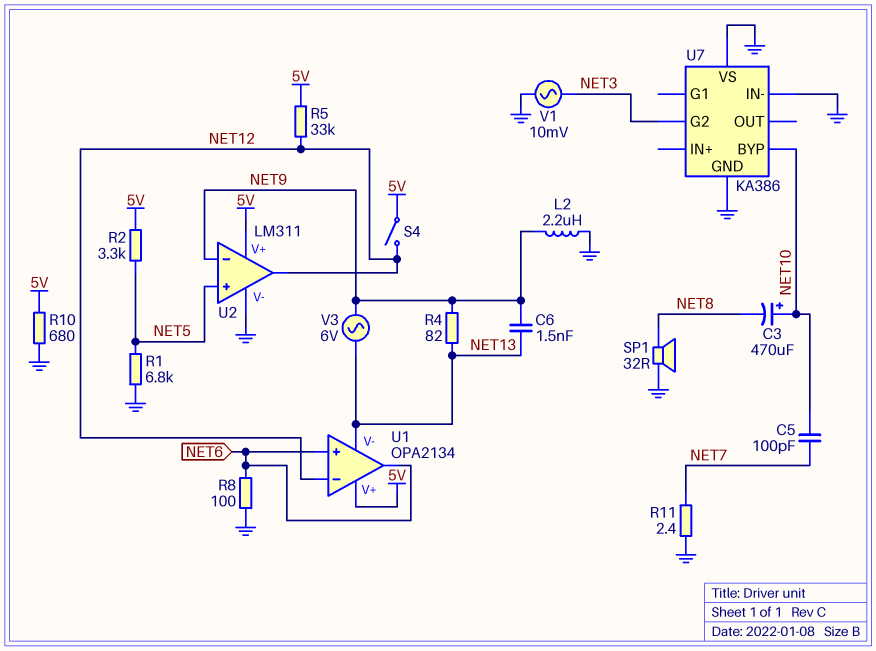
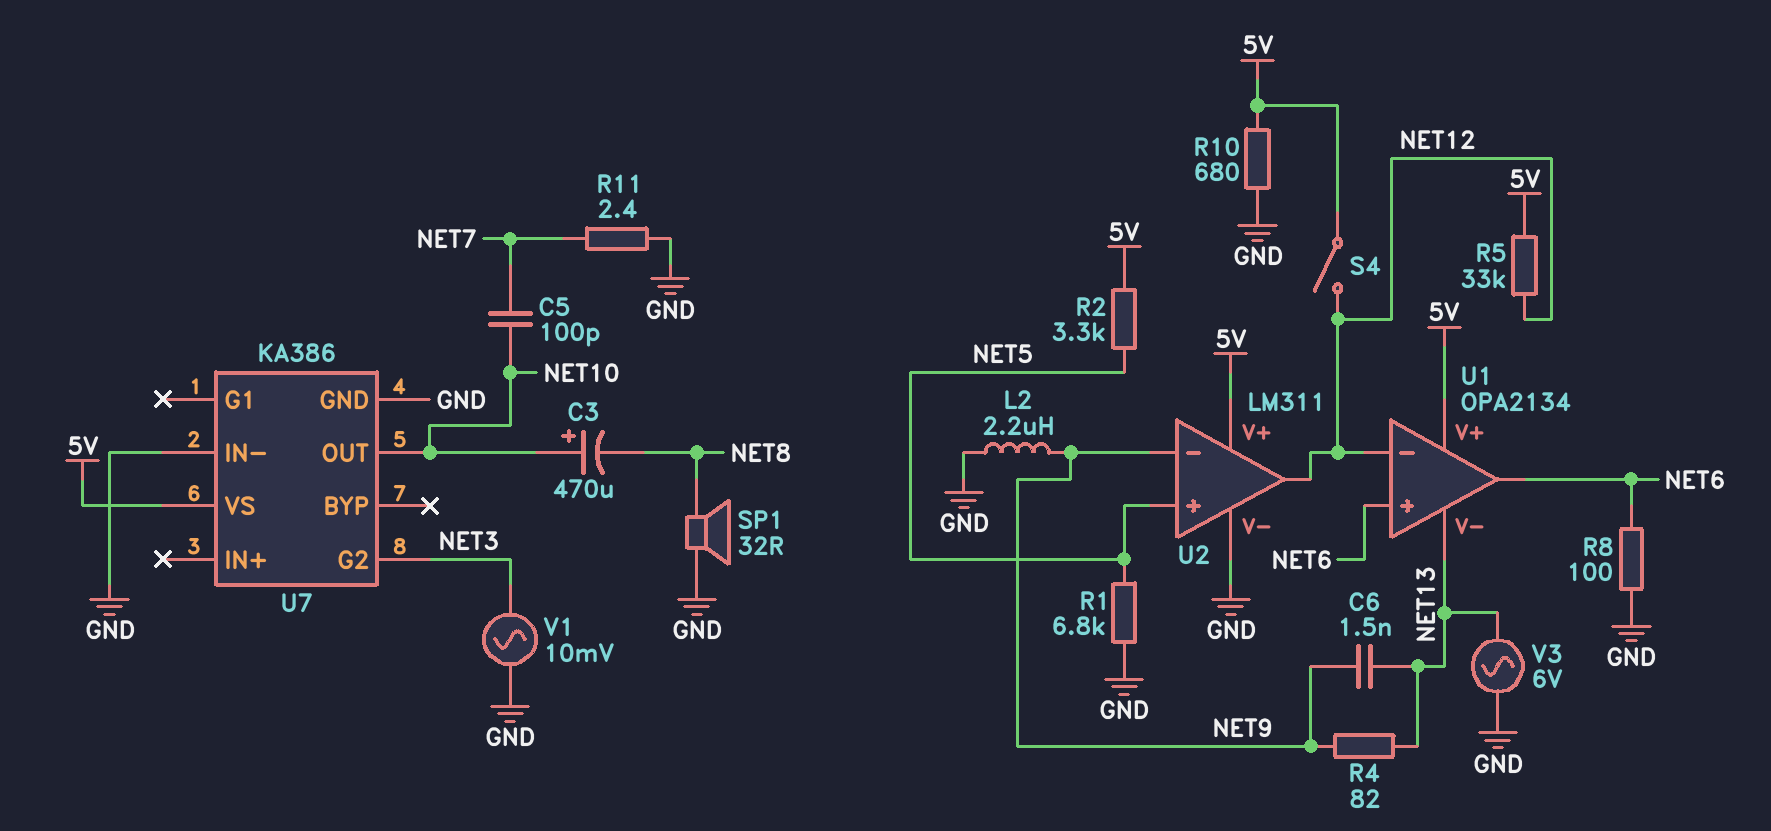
U7 pin BYP: NET10 -> none
U7 pin OUT: none -> NET10
U7 pin VS: GND -> 5V
V3: AC 6V (NET9, NET13) -> AC 6V (GND, NET13)

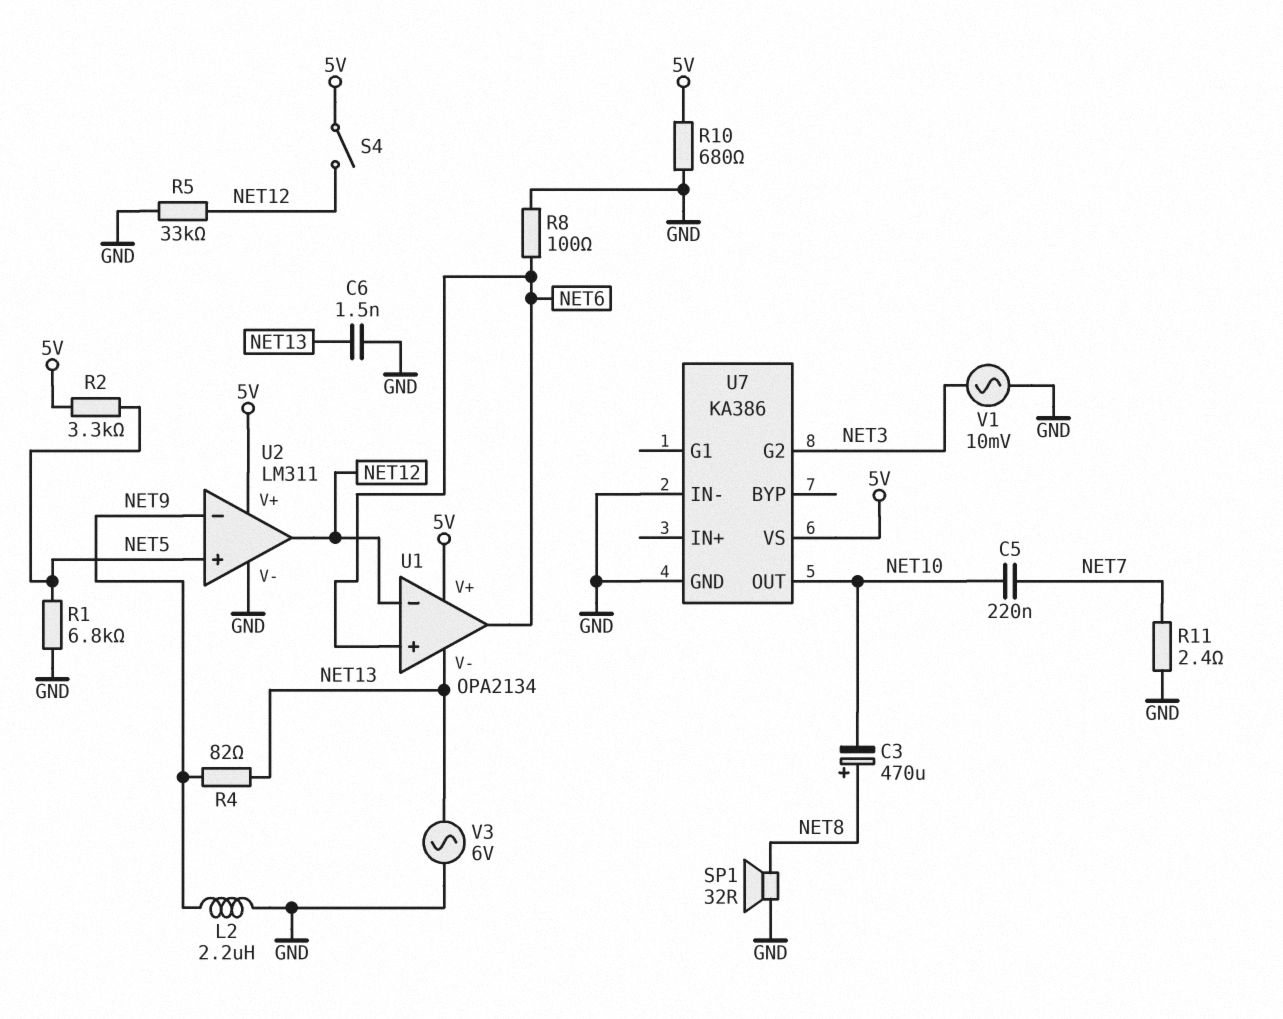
C3: 470uF (plus NET10, minus NET8) -> 470uF (plus NET8, minus NET10)
C5: 100pF (NET7, NET10) -> 220nF (NET7, NET10)
C6: 1.5nF (NET9, NET13) -> 1.5nF (GND, NET13)
R5: 33k (5V, NET12) -> 33k (GND, NET12)

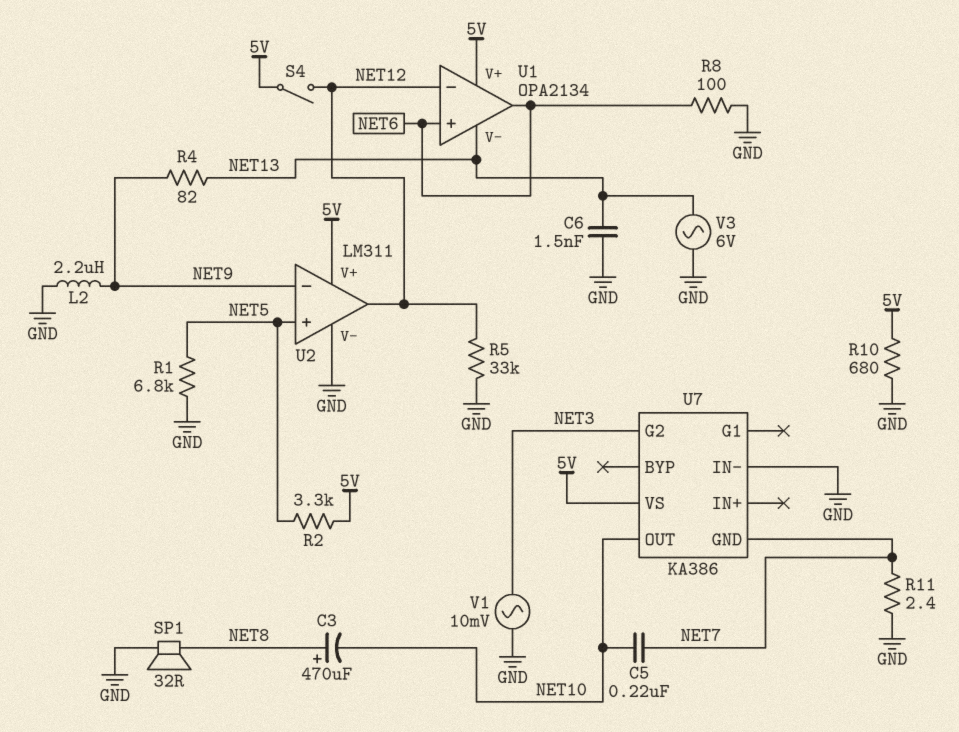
U7 pin GND: GND -> NET7

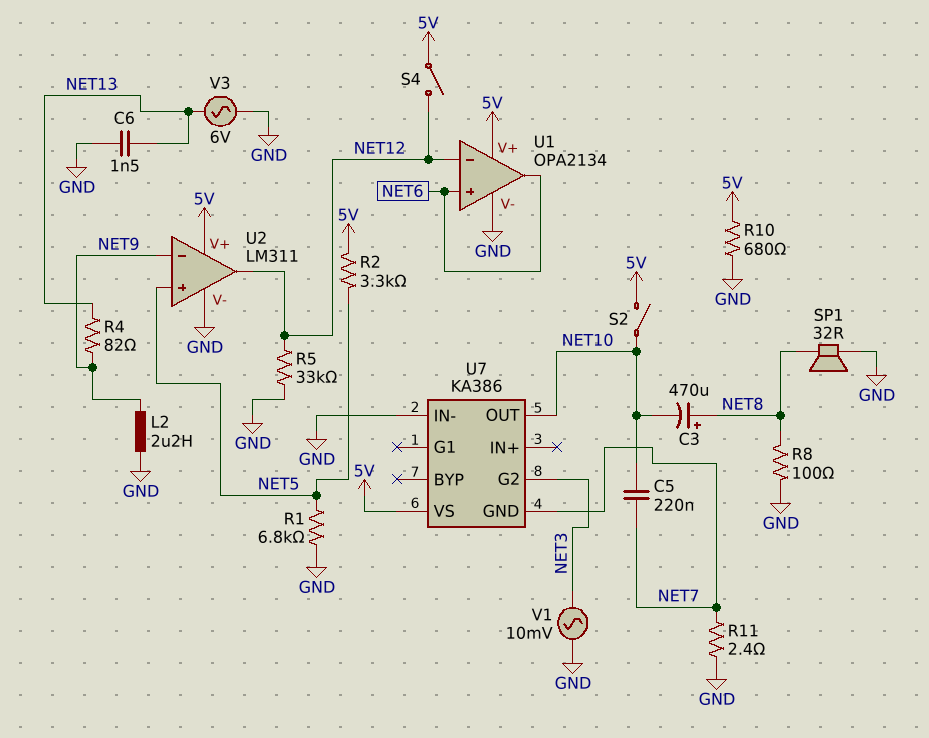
R8: 100 (GND, NET6) -> 100 (GND, NET8)
S2: none -> switch (5V, NET10)
U1 pin V-: NET13 -> GND

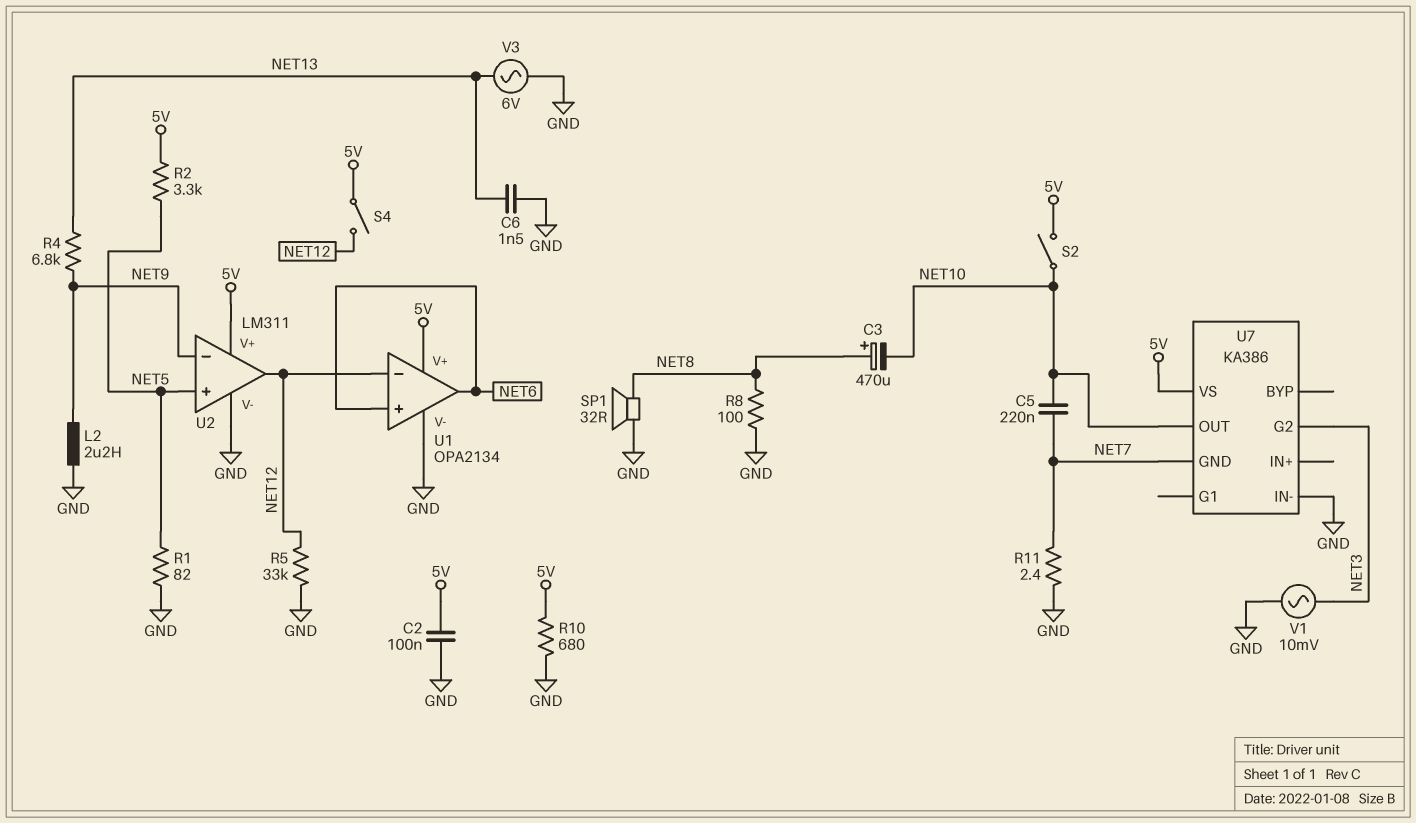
C2: none -> 100nF (5V, GND)
R1: 6.8k (GND, NET5) -> 82 (GND, NET5)
R4: 82 (NET9, NET13) -> 6.8k (NET9, NET13)

